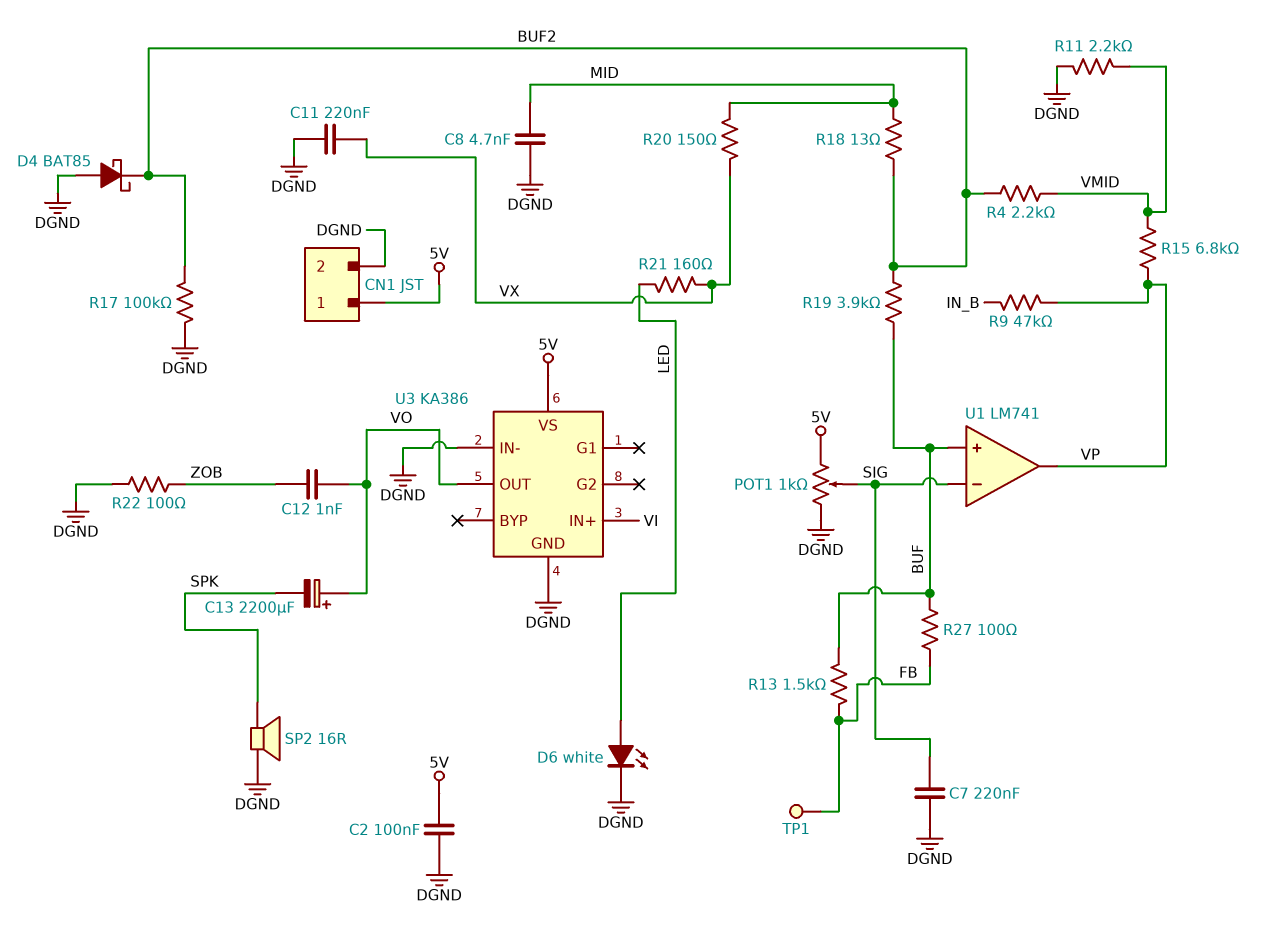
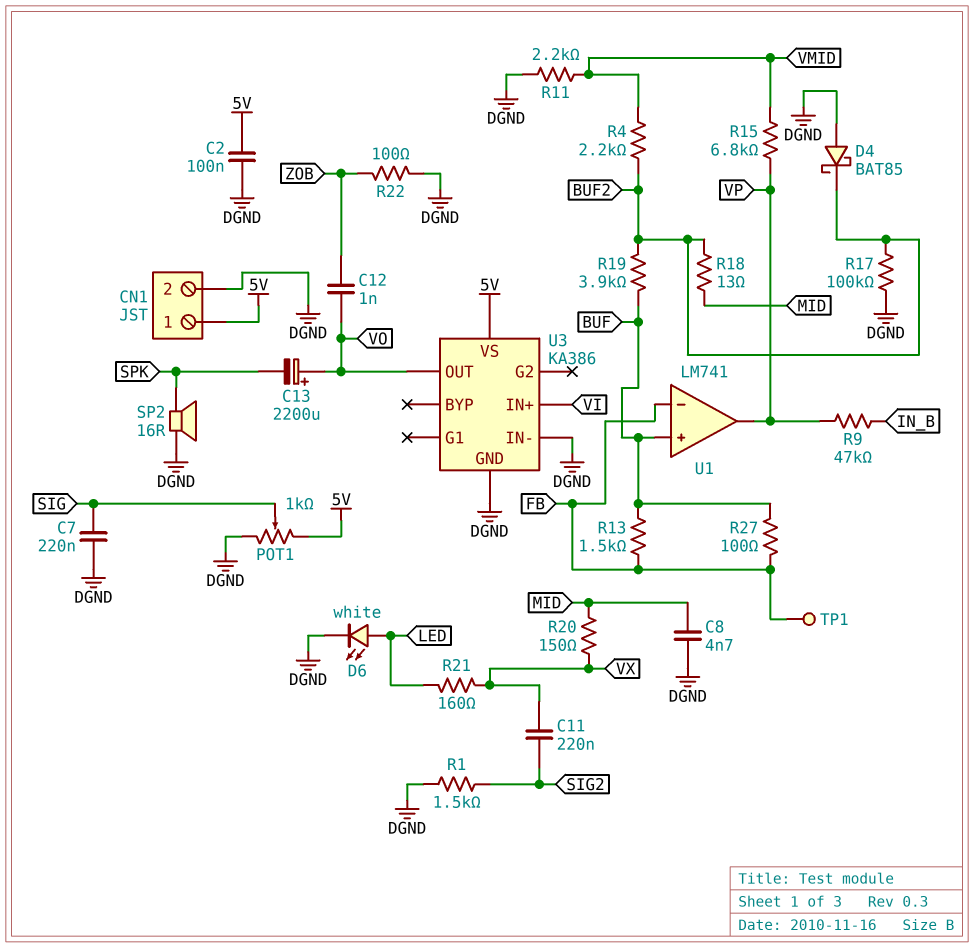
C11: 220nF (DGND, VX) -> 220nF (SIG2, VX)
R1: none -> 1.5k (DGND, SIG2)
U1 pin in-: SIG -> FB

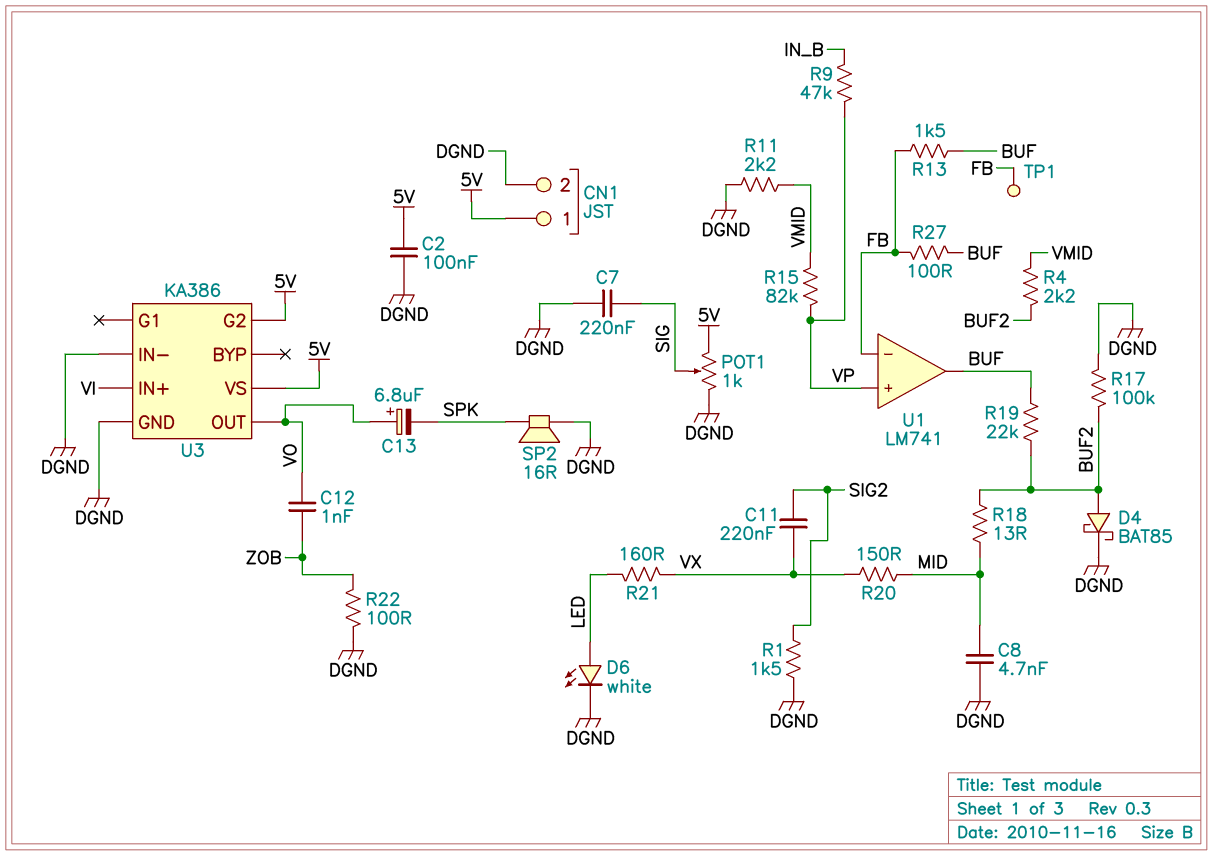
C13: 2200uF (plus VO, minus SPK) -> 6.8uF (plus VO, minus SPK)
D4: schottky BAT85 (A DGND, K BUF2) -> schottky BAT85 (A BUF2, K DGND)
R15: 6.8k (VMID, VP) -> 82k (VMID, VP)
R19: 3.9k (BUF, BUF2) -> 22k (BUF, BUF2)
U1 pin in+: BUF -> VP
U1 pin out: VP -> BUF
U3 pin G2: none -> 5V

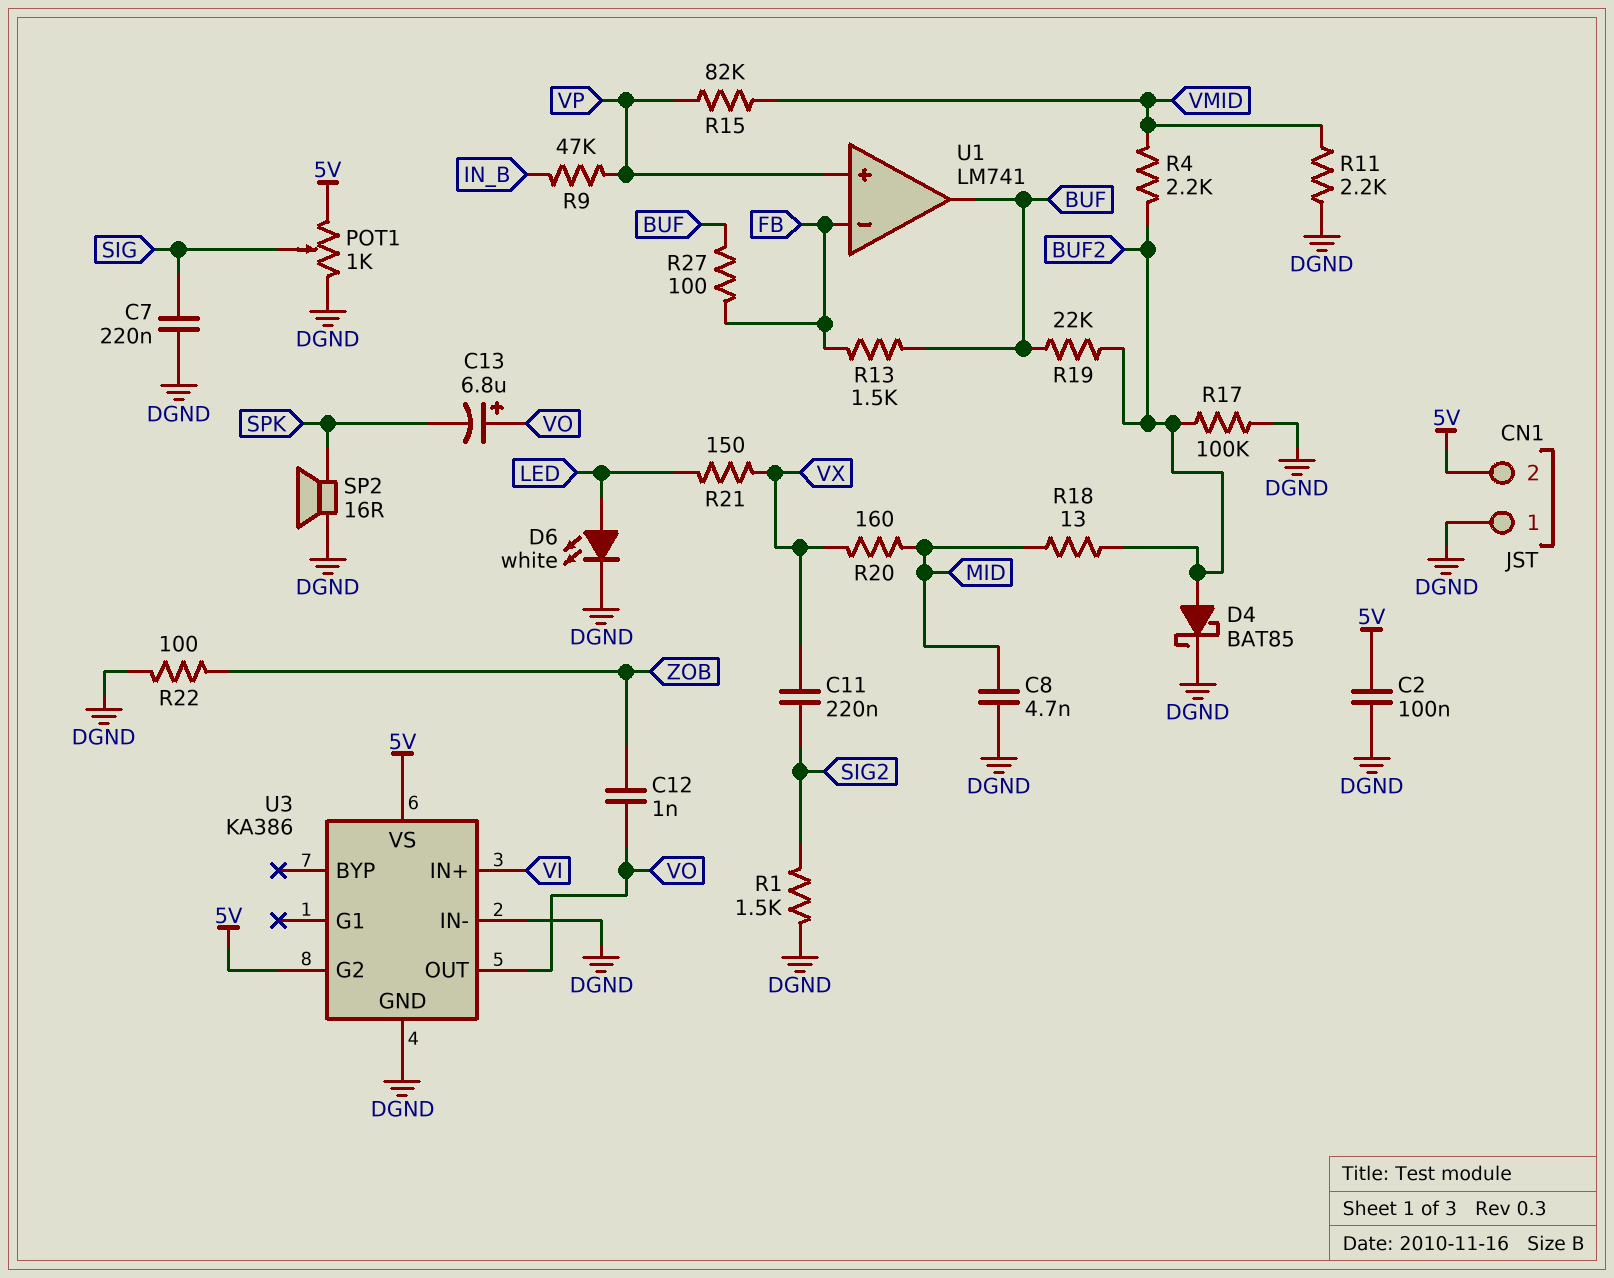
CN1 pin 1: 5V -> DGND
CN1 pin 2: DGND -> 5V
R20: 150 (MID, VX) -> 160 (MID, VX)
R21: 160 (LED, VX) -> 150 (LED, VX)
TP1: test point (FB) -> none

